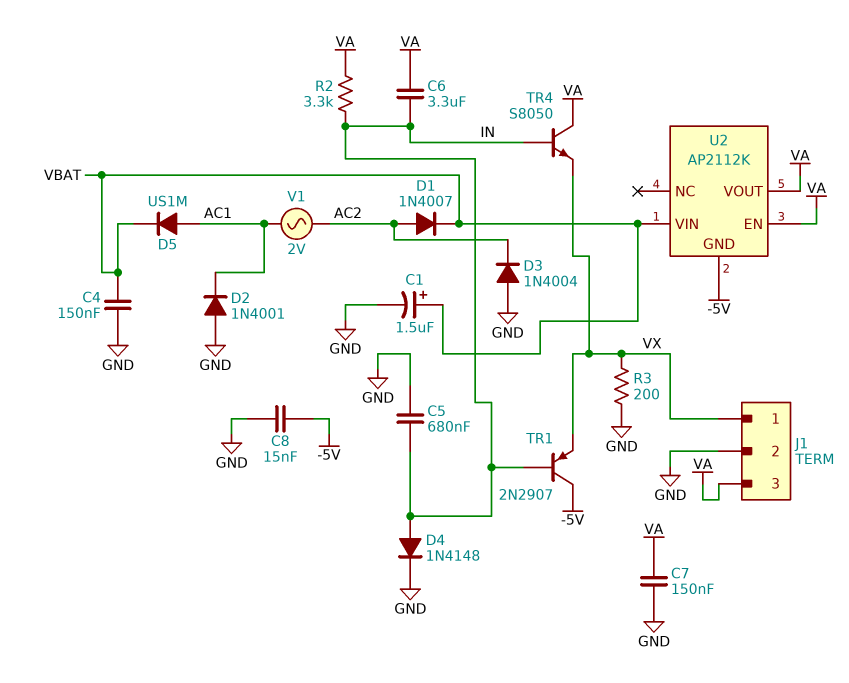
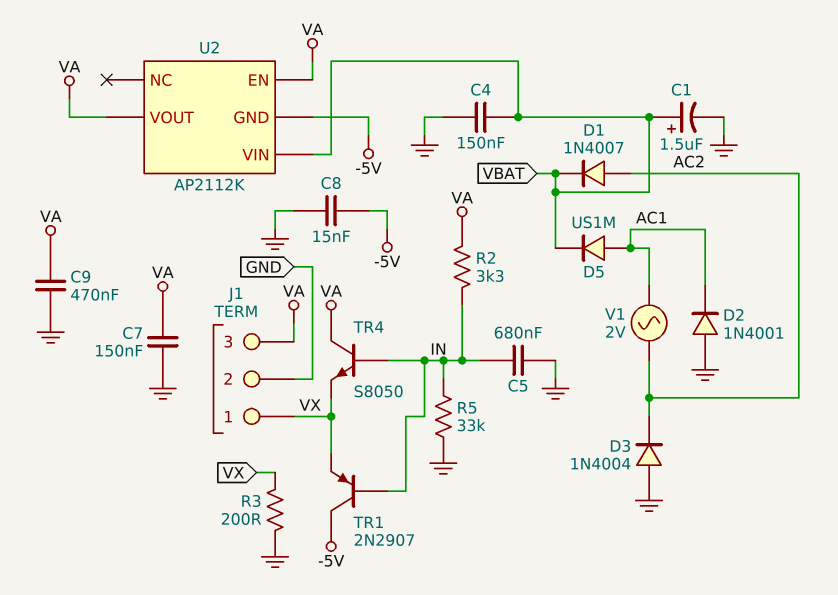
C6: 3.3uF (IN, VA) -> none
C9: none -> 470nF (GND, VA)
D4: diode 1N4148 (A IN, K GND) -> none
R5: none -> 33k (GND, IN)

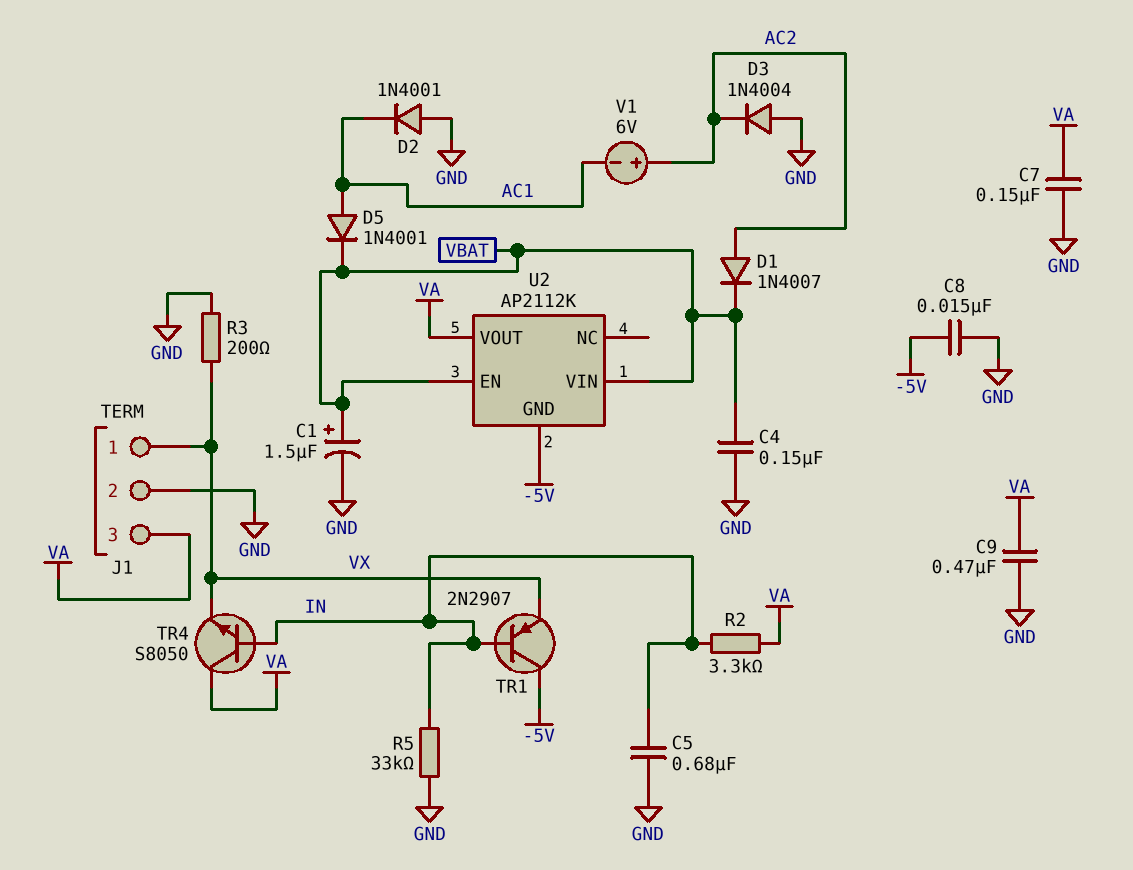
D5: diode US1M (A AC1, K VBAT) -> diode 1N4001 (A AC1, K VBAT)
U2 pin EN: VA -> VBAT
V1: AC 2V (AC1, AC2) -> 6V (plus AC2, minus AC1)

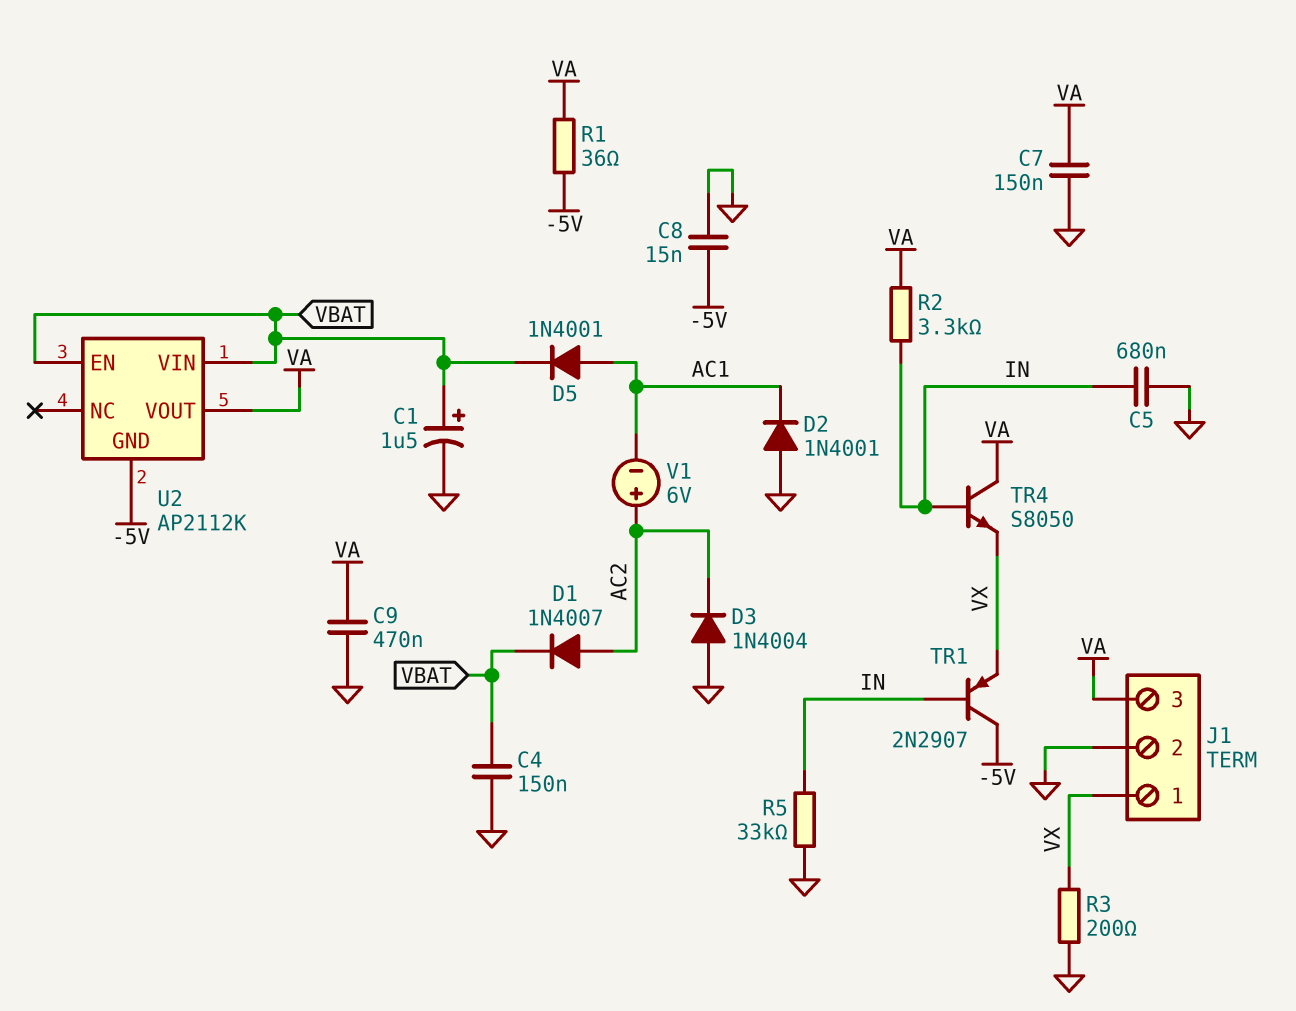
R1: none -> 36 (-5V, VA)

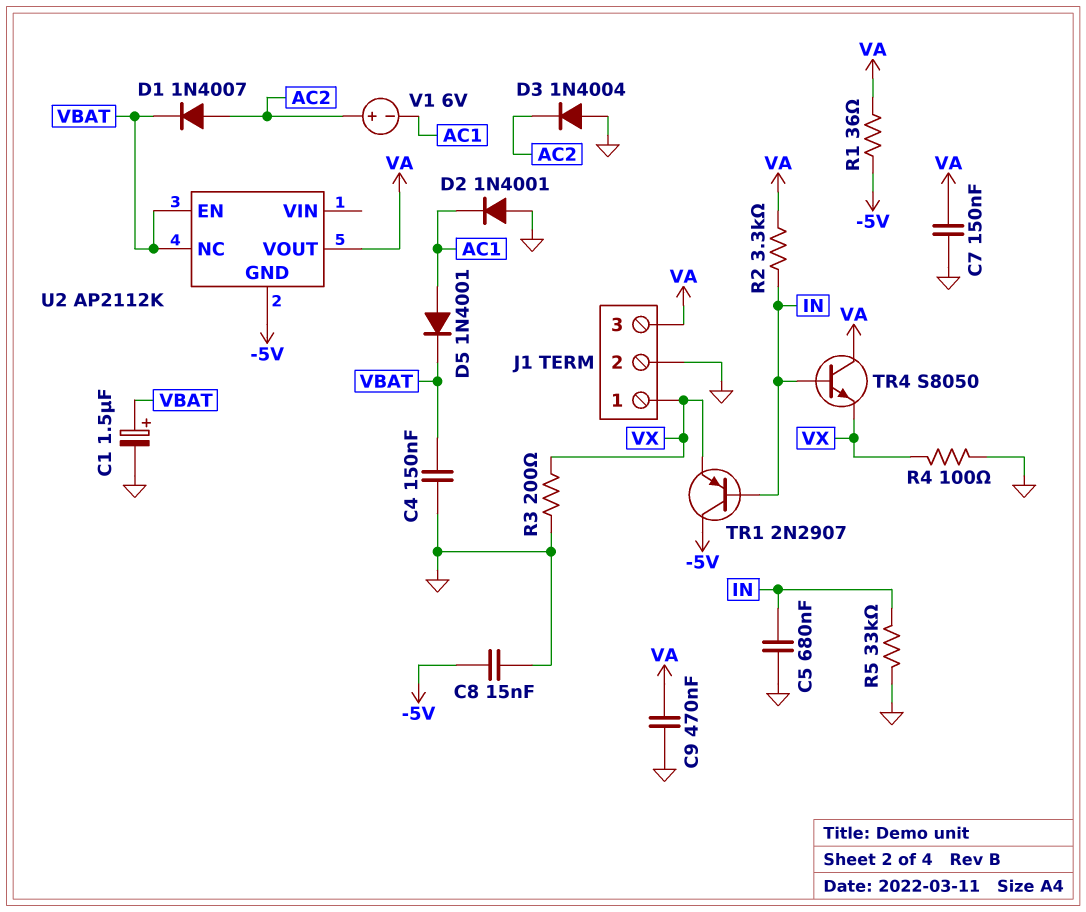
R4: none -> 100 (GND, VX)
U2 pin NC: none -> VBAT
U2 pin VIN: VBAT -> none

